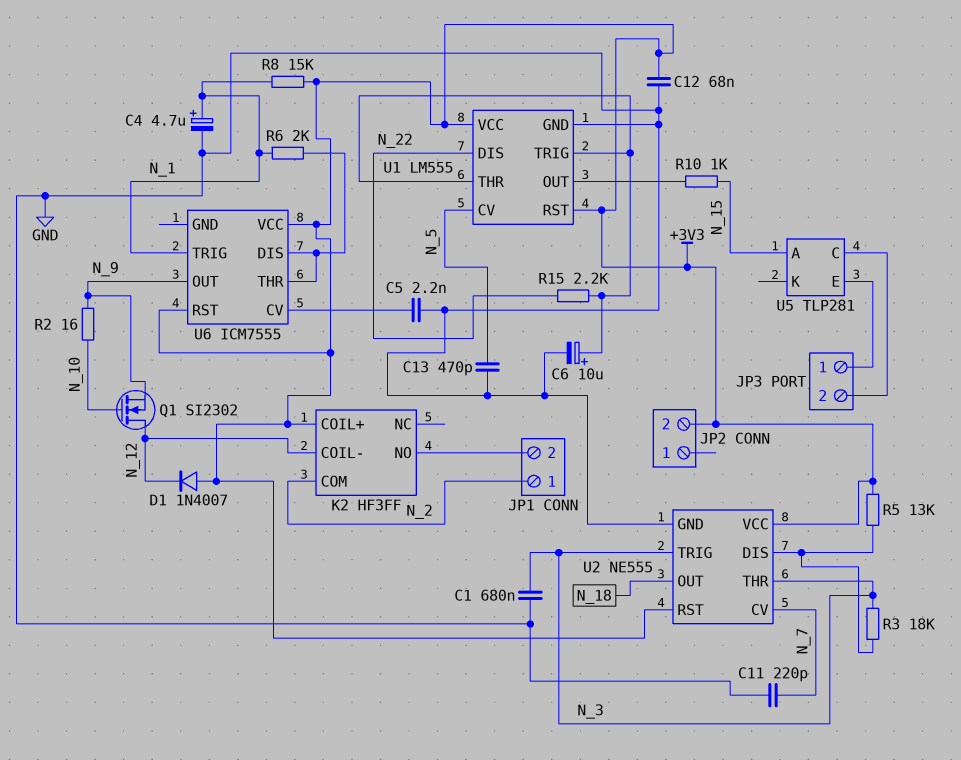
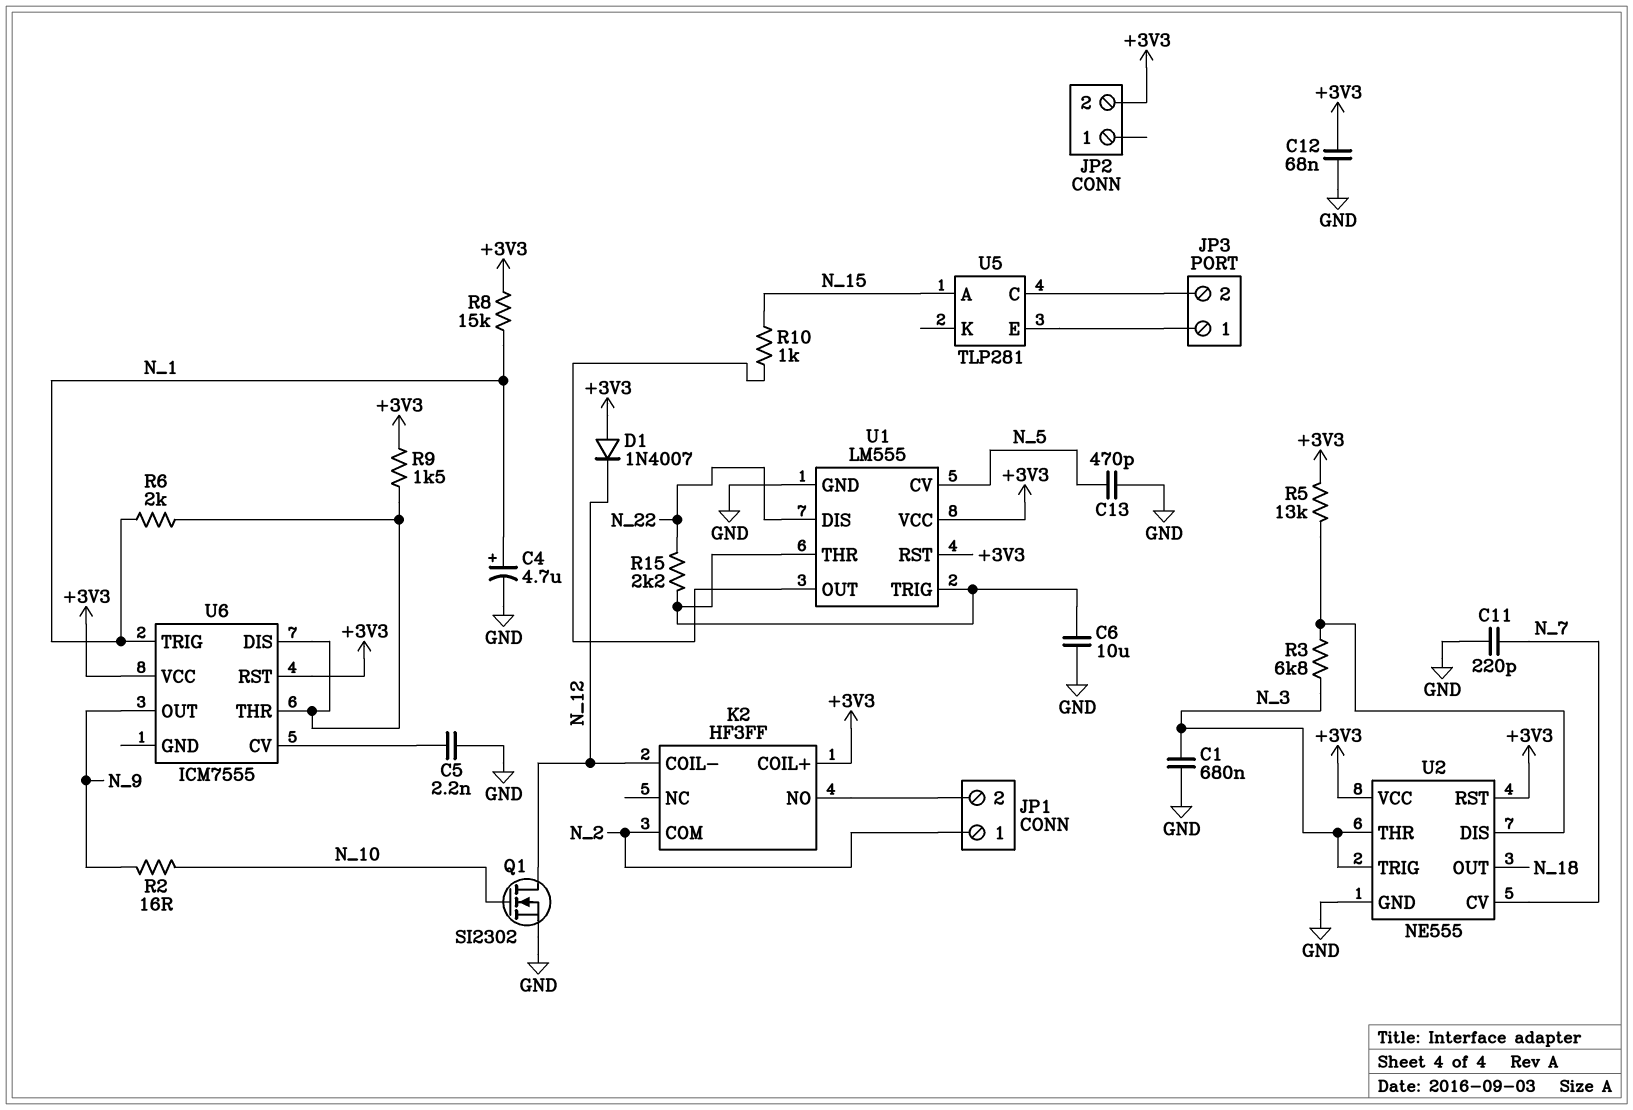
C6: 10uF (plus U1/THR, minus GND) -> 10uF (GND, U1/THR)
Q1: NMOS SI2302 (G N_10, D N_12, S N_9) -> NMOS SI2302 (G N_10, D N_12, S GND)
R3: 18k (N_3, U2/DIS) -> 6.8k (N_3, U2/DIS)
R9: none -> 1.5k (+3V3, U6/DIS)

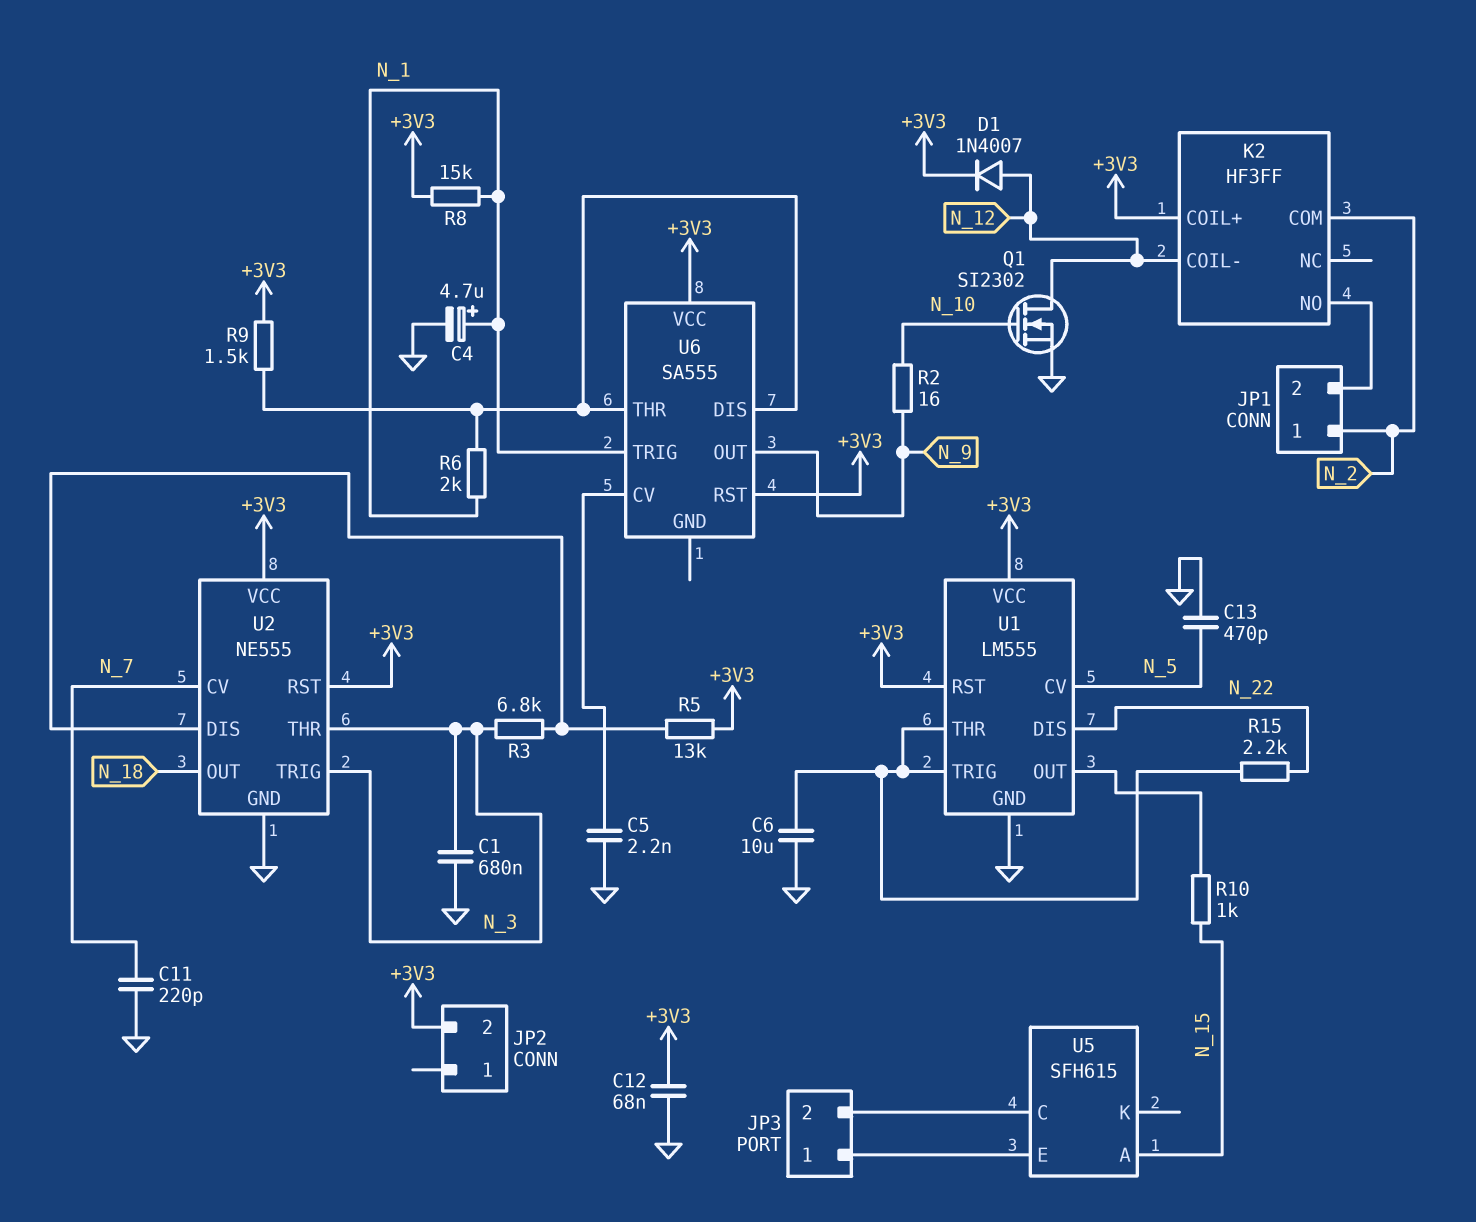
D1: diode 1N4007 (A +3V3, K N_12) -> diode 1N4007 (A N_12, K +3V3)
U5: TLP281 -> SFH615
U6: ICM7555 -> SA555

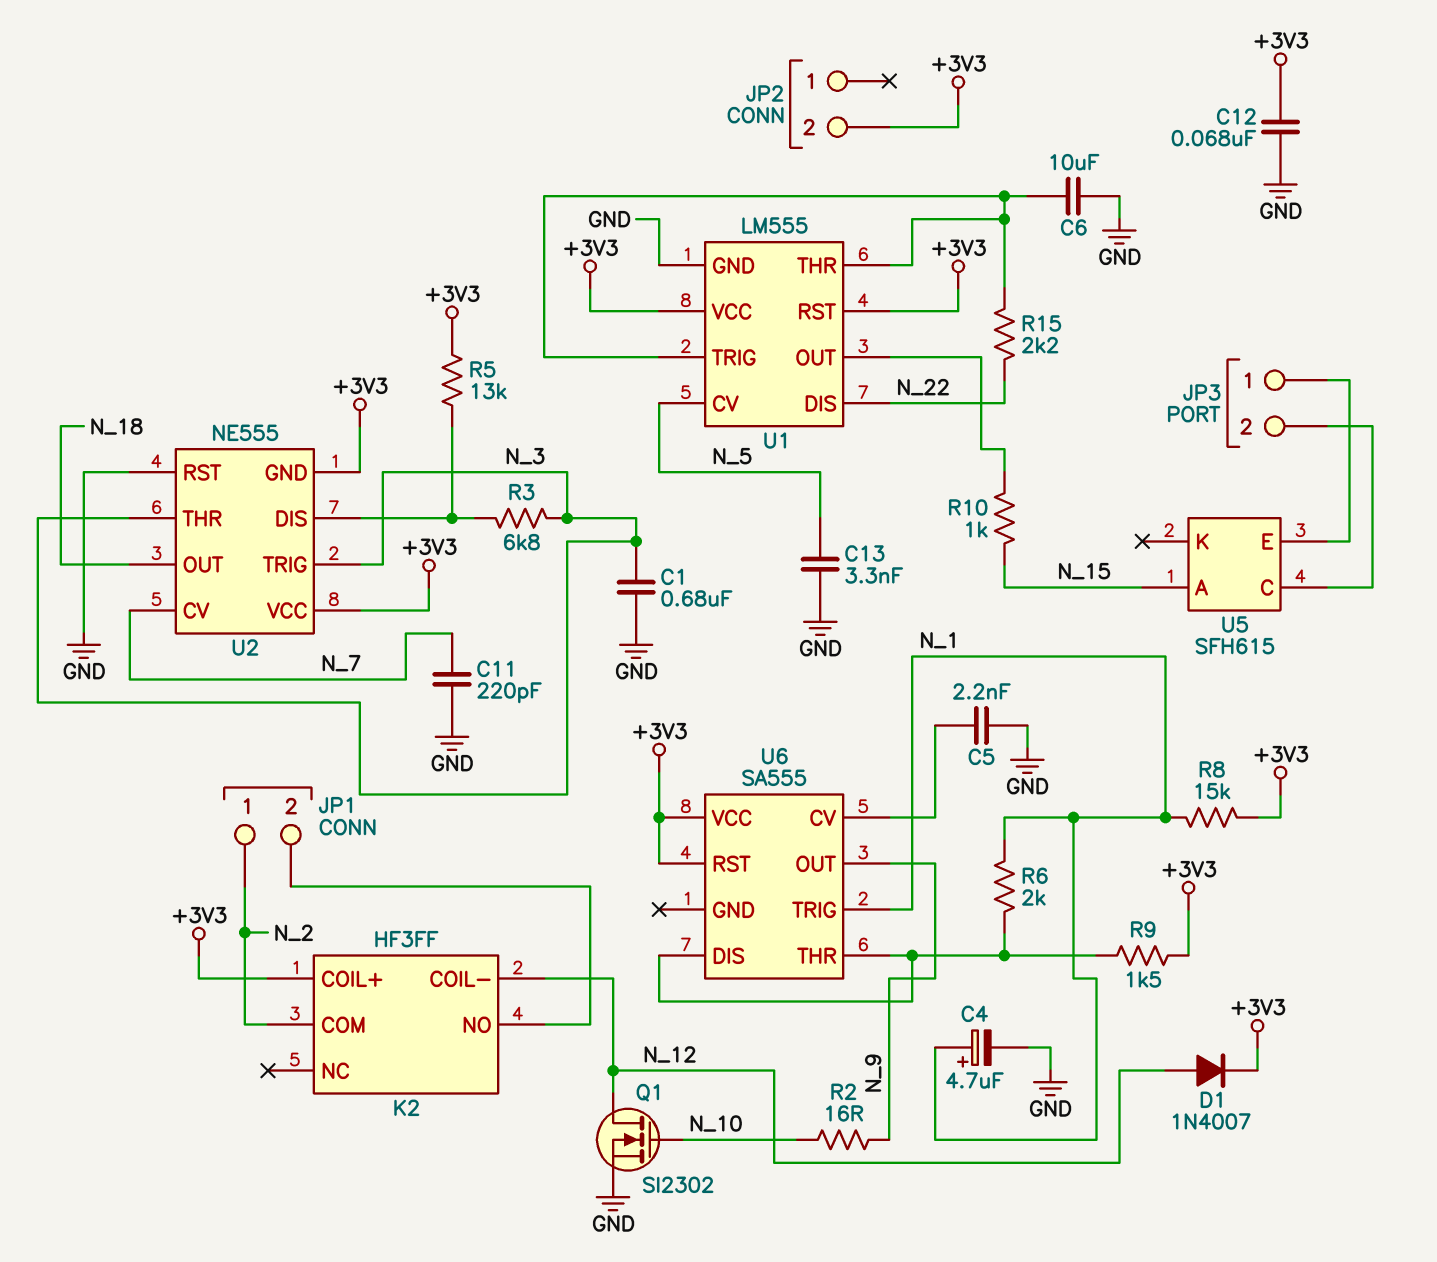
C13: 470pF (GND, N_5) -> 3.3nF (GND, N_5)
U2 pin GND: GND -> +3V3
U2 pin RST: +3V3 -> GND

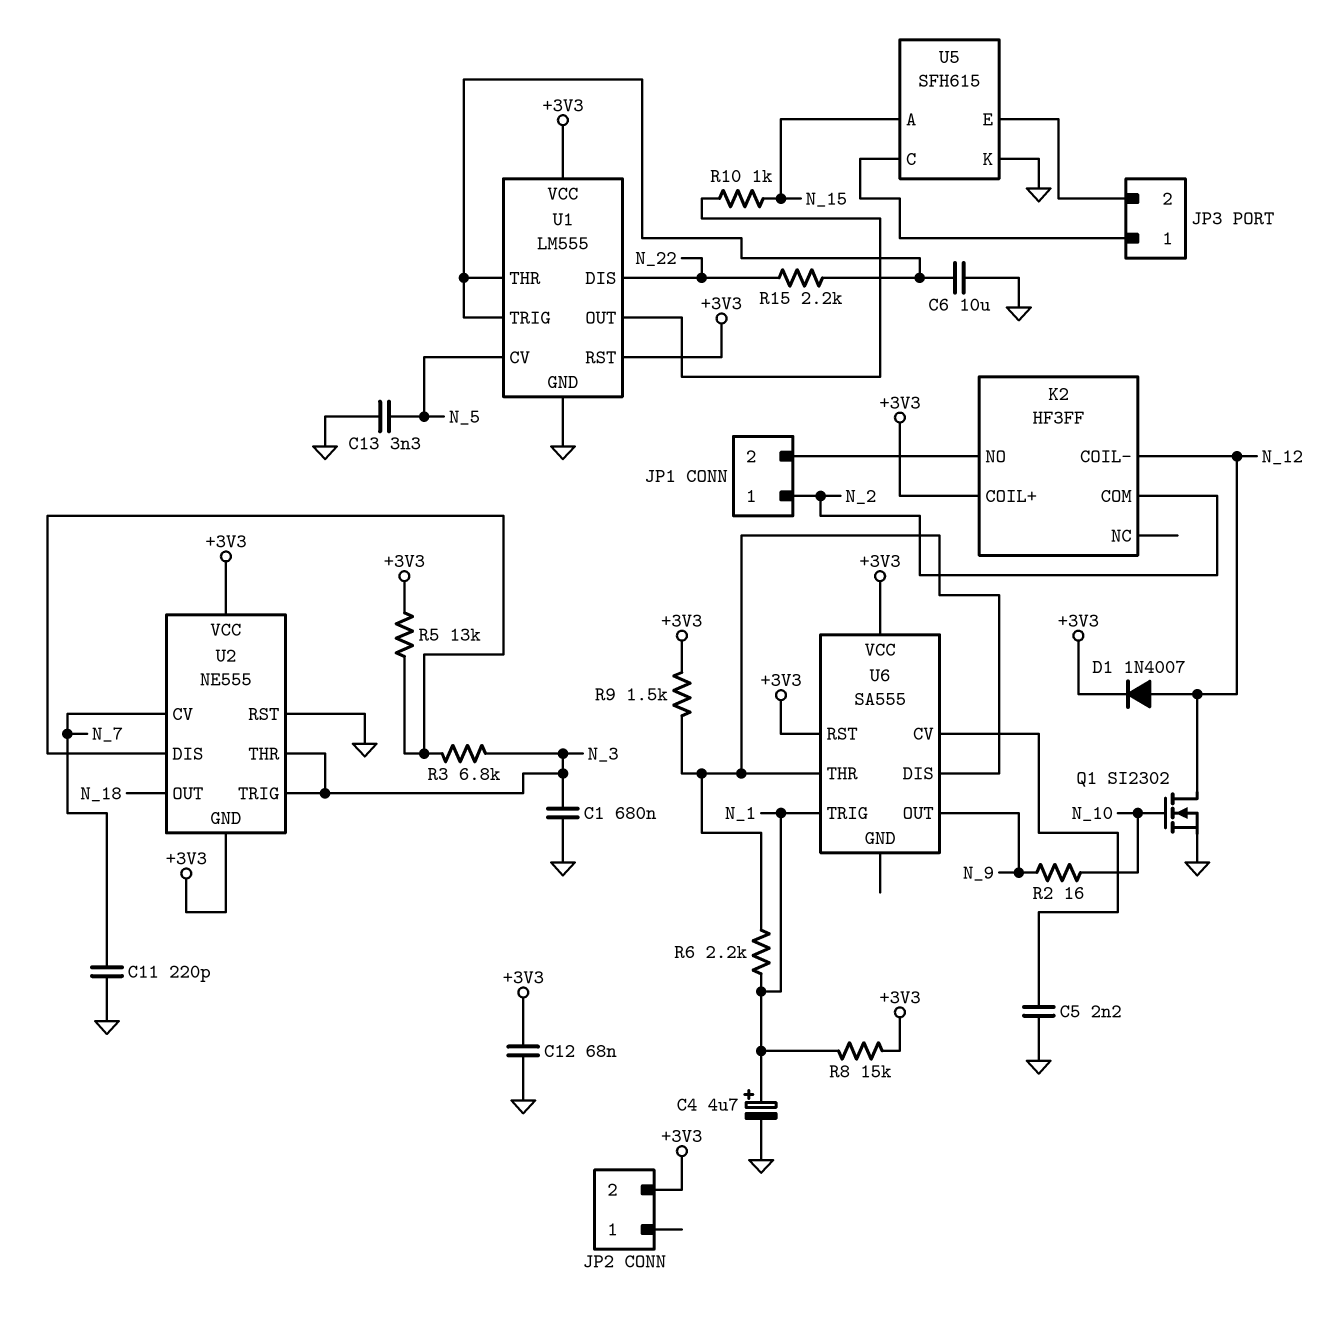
R6: 2k (N_1, U6/DIS) -> 2.2k (N_1, U6/DIS)
U5 pin C: JP3/2 -> JP3/1
U5 pin E: JP3/1 -> JP3/2
U5 pin K: none -> GND

